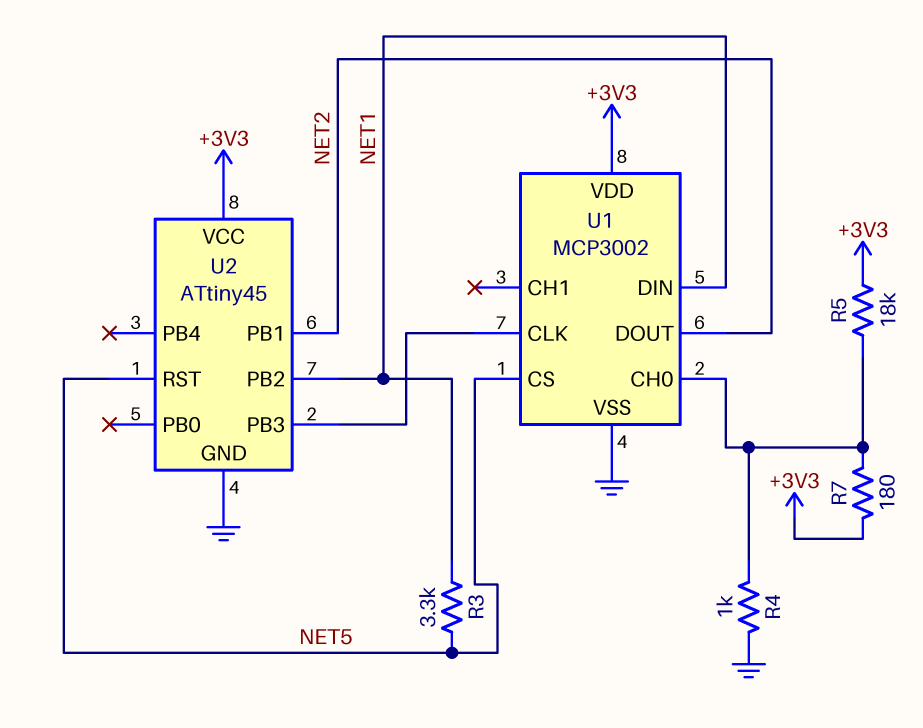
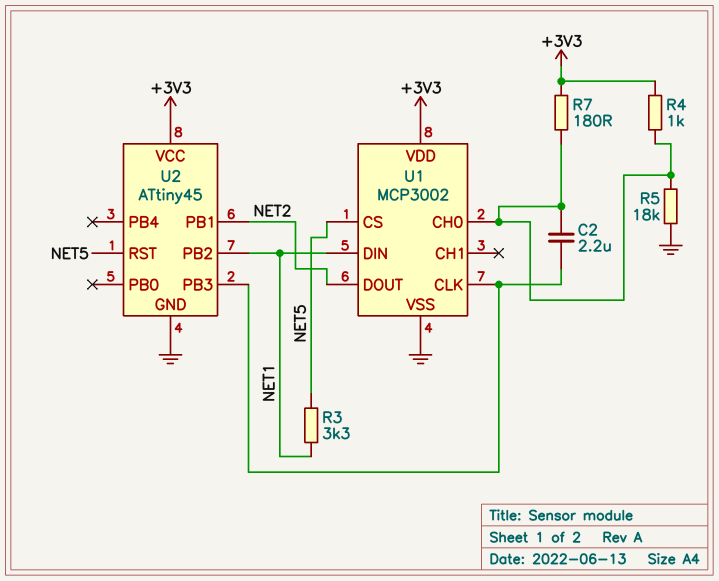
C2: none -> 2.2uF (U1/CH0, U1/CLK)
R4: 1k (GND, U1/CH0) -> 1k (+3V3, U1/CH0)
R5: 18k (+3V3, U1/CH0) -> 18k (GND, U1/CH0)

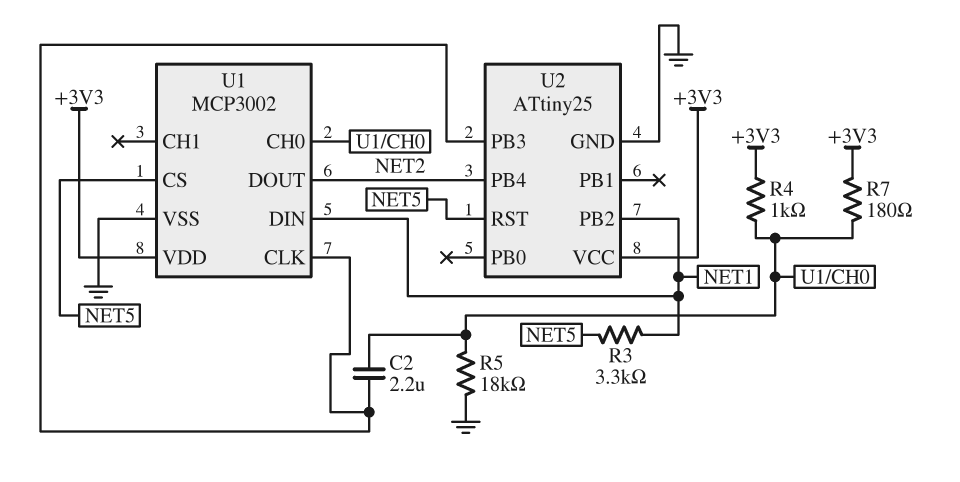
U2: ATtiny45 -> ATtiny25
U2 pin PB1: NET2 -> none
U2 pin PB4: none -> NET2

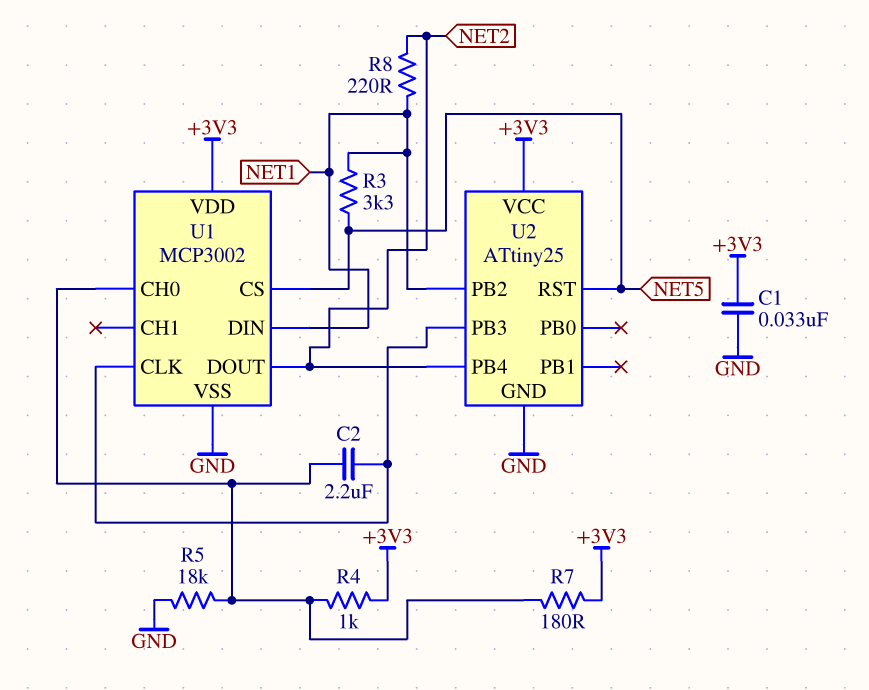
C1: none -> 33nF (+3V3, GND)
R8: none -> 220 (NET1, NET2)

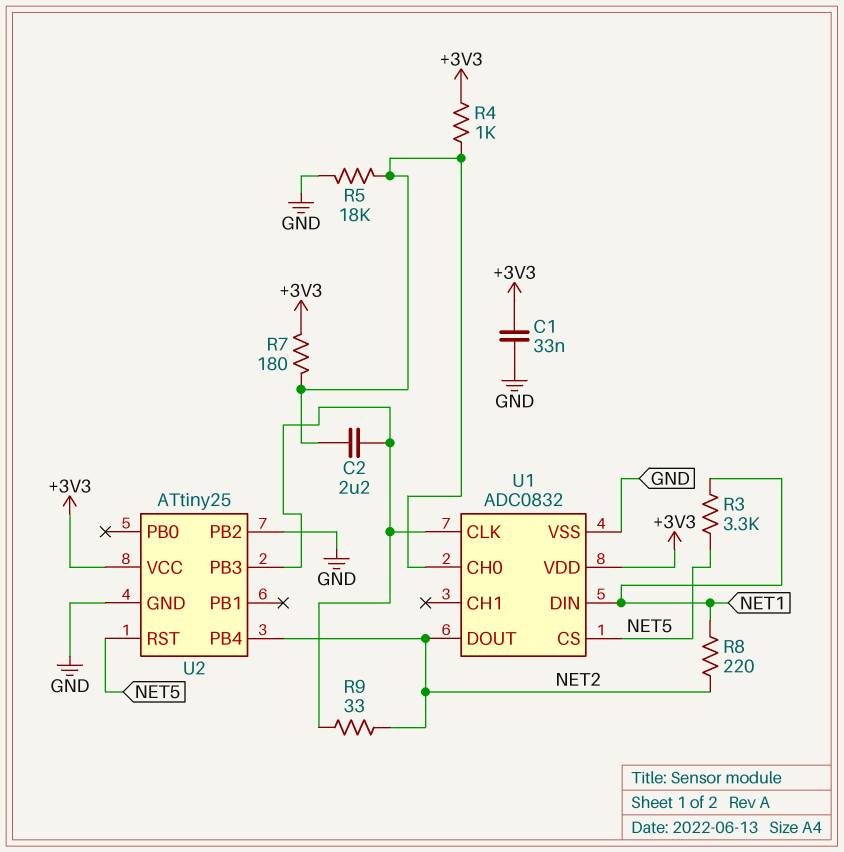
R9: none -> 33 (NET2, U1/CLK)
U1: MCP3002 -> ADC0832
U2 pin PB2: NET1 -> GND

